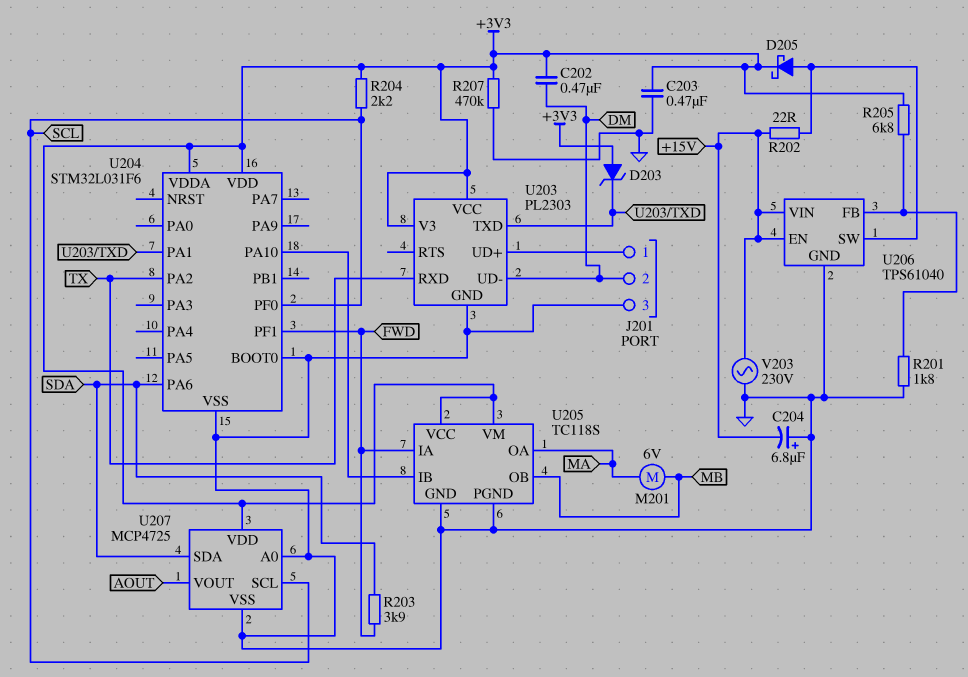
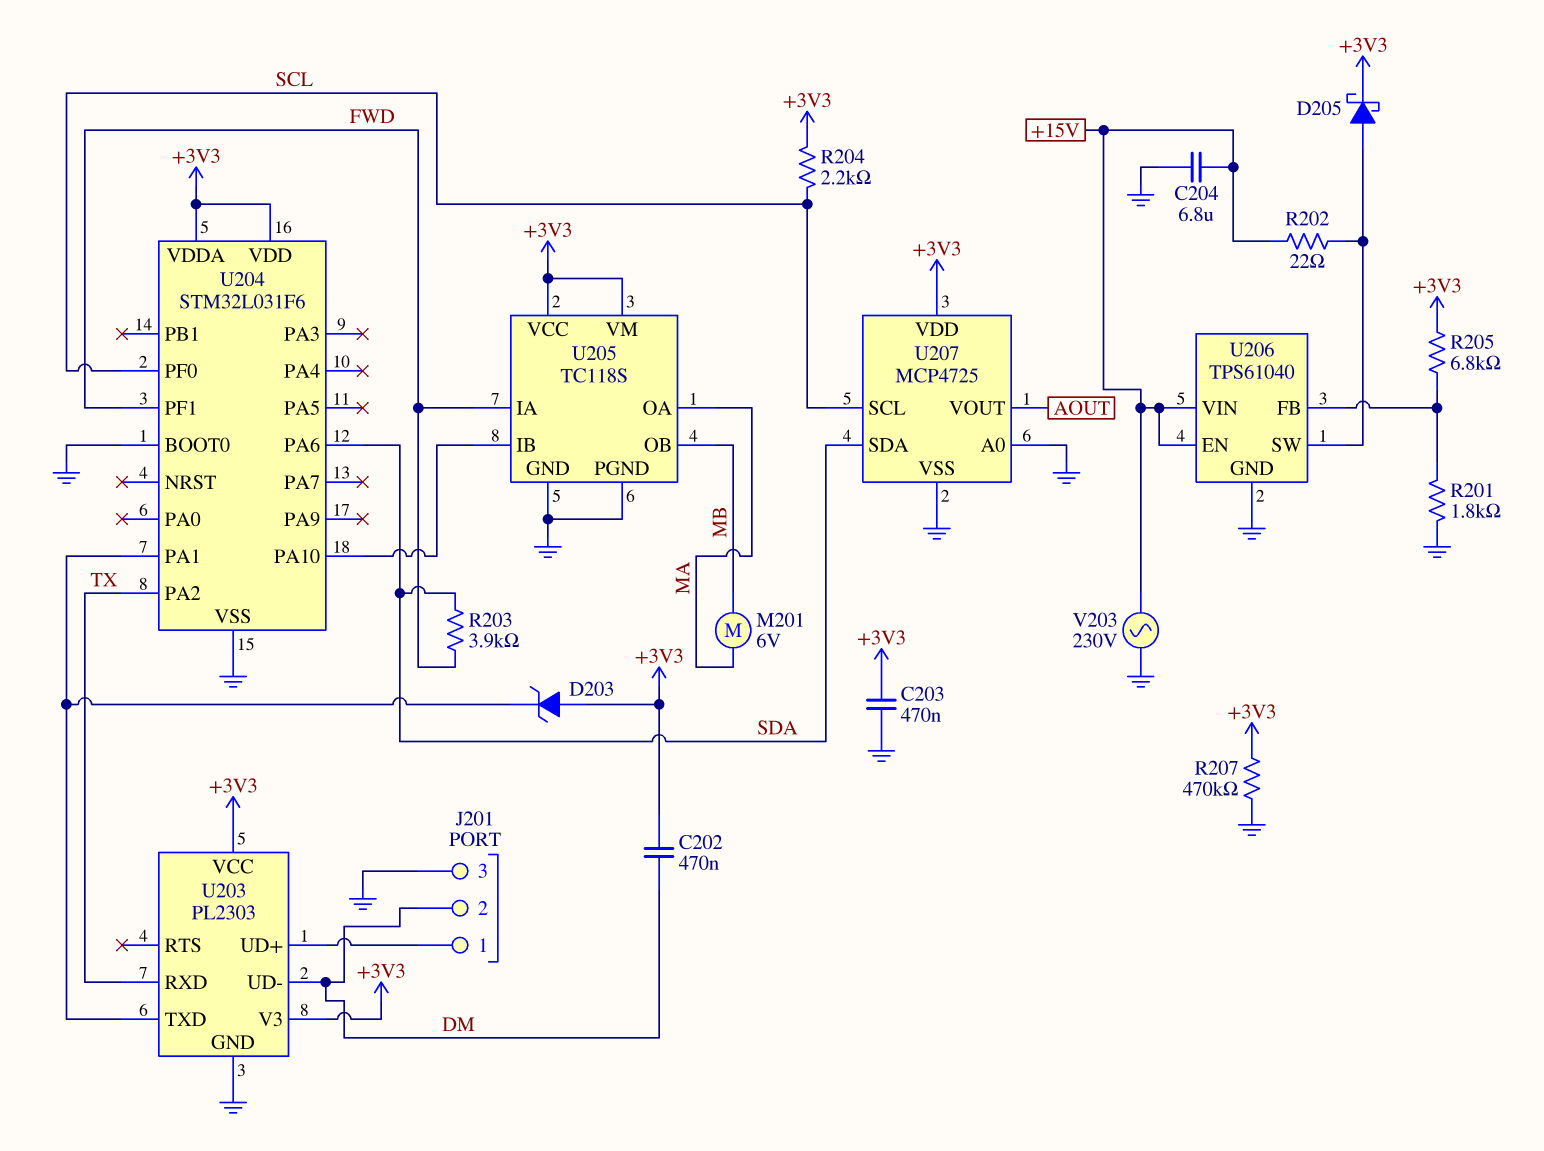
C204: 6.8uF (plus GND, minus +15V) -> 6.8uF (+15V, GND)

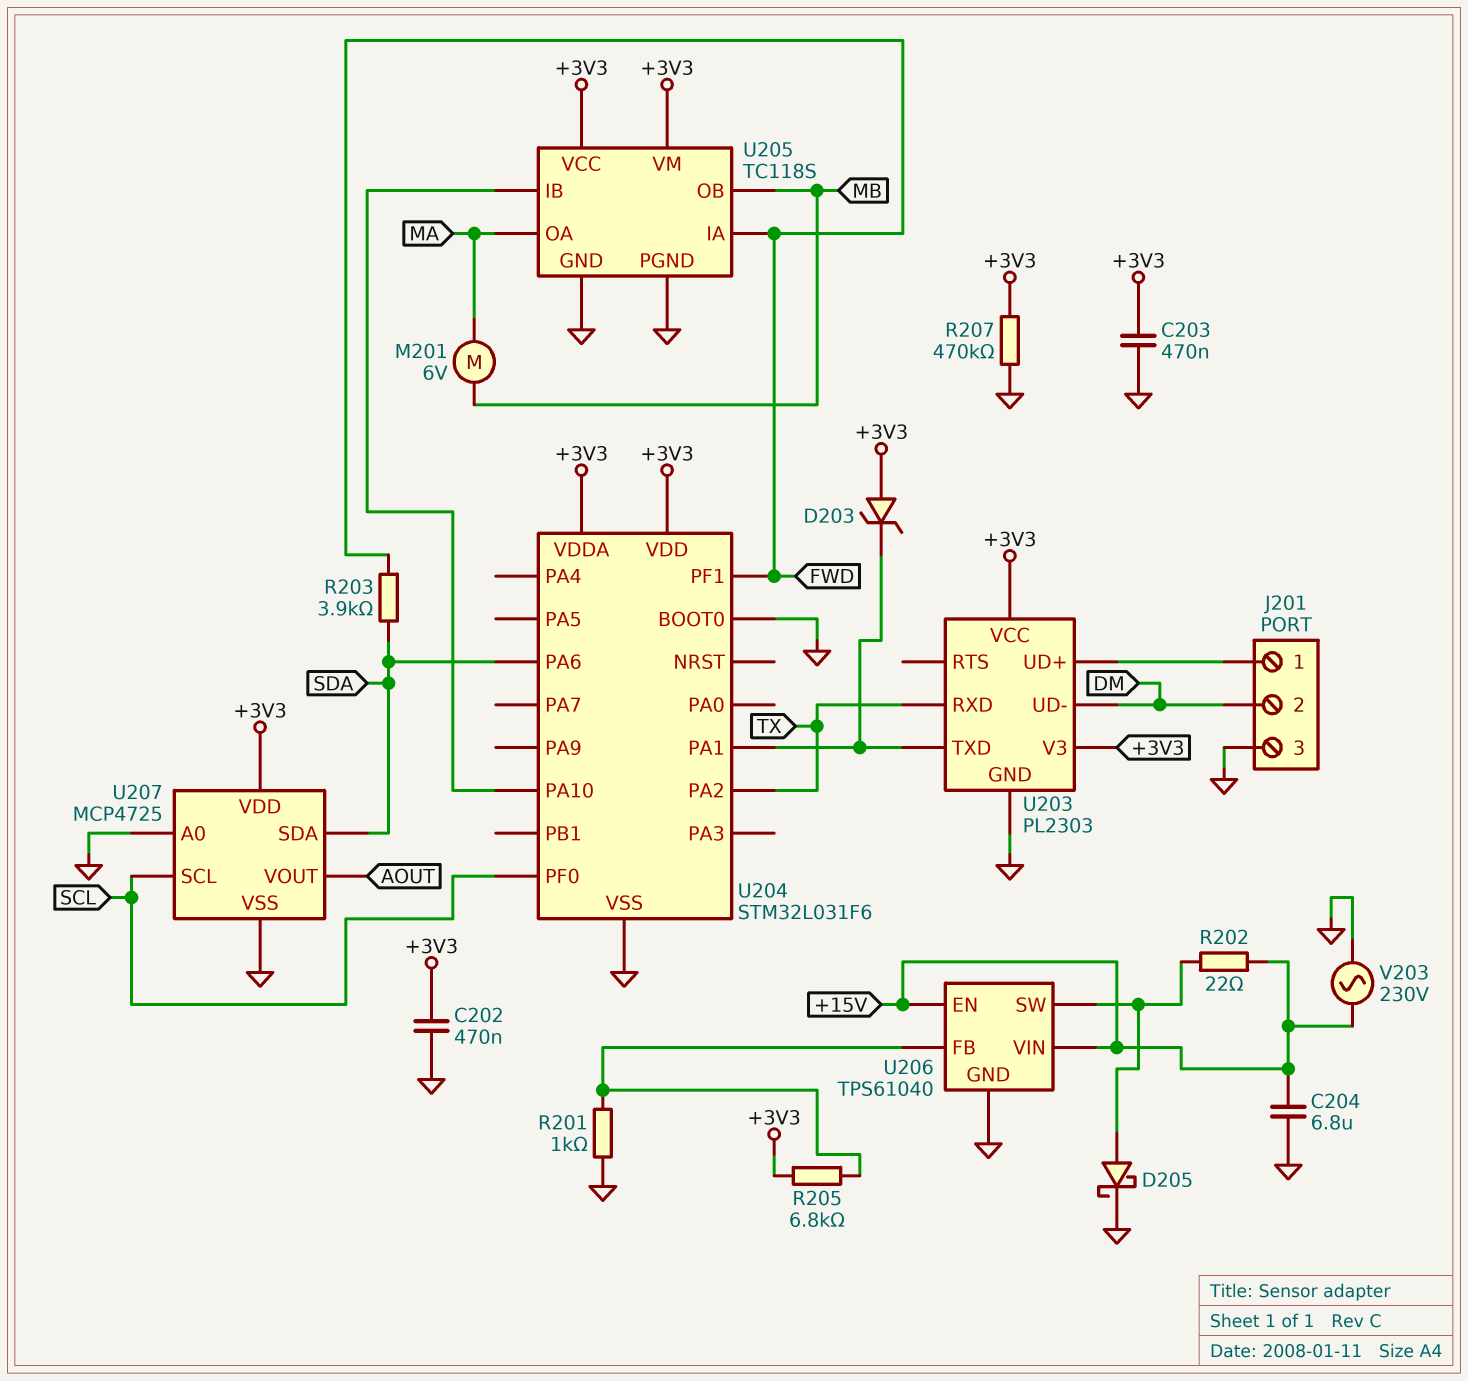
C202: 470nF (+3V3, DM) -> 470nF (+3V3, GND)
D205: schottky (A U206/SW, K +3V3) -> schottky (A U206/SW, K GND)
R201: 1.8k (GND, U206/FB) -> 1k (GND, U206/FB)
R204: 2.2k (+3V3, SCL) -> none

